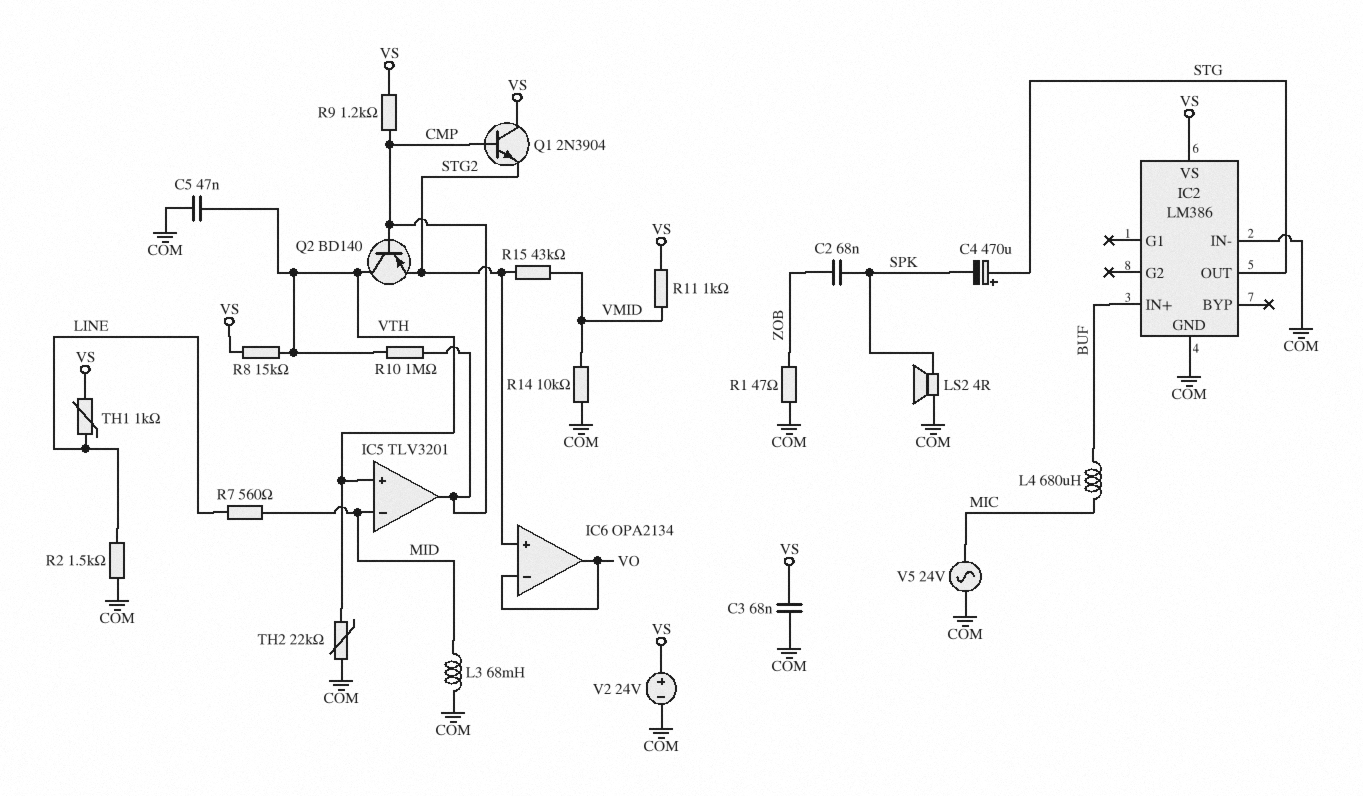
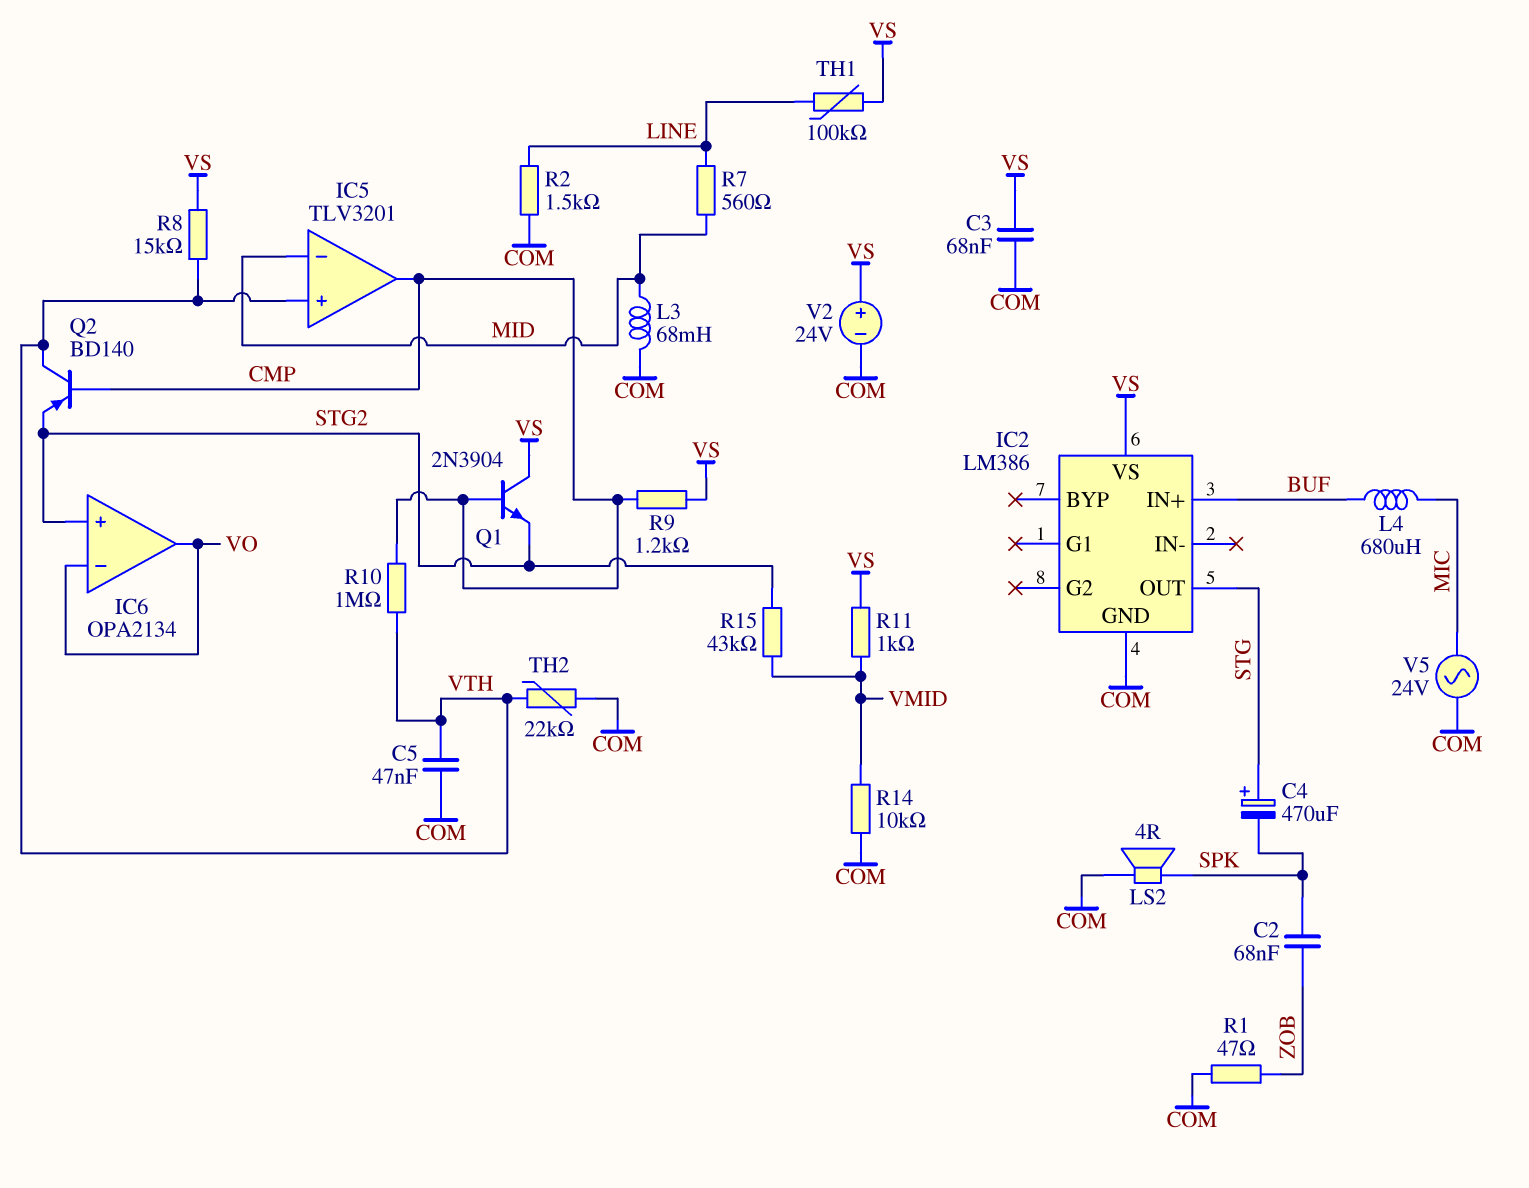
IC2 pin IN-: COM -> none
TH1: 1k (LINE, VS) -> 100k (LINE, VS)

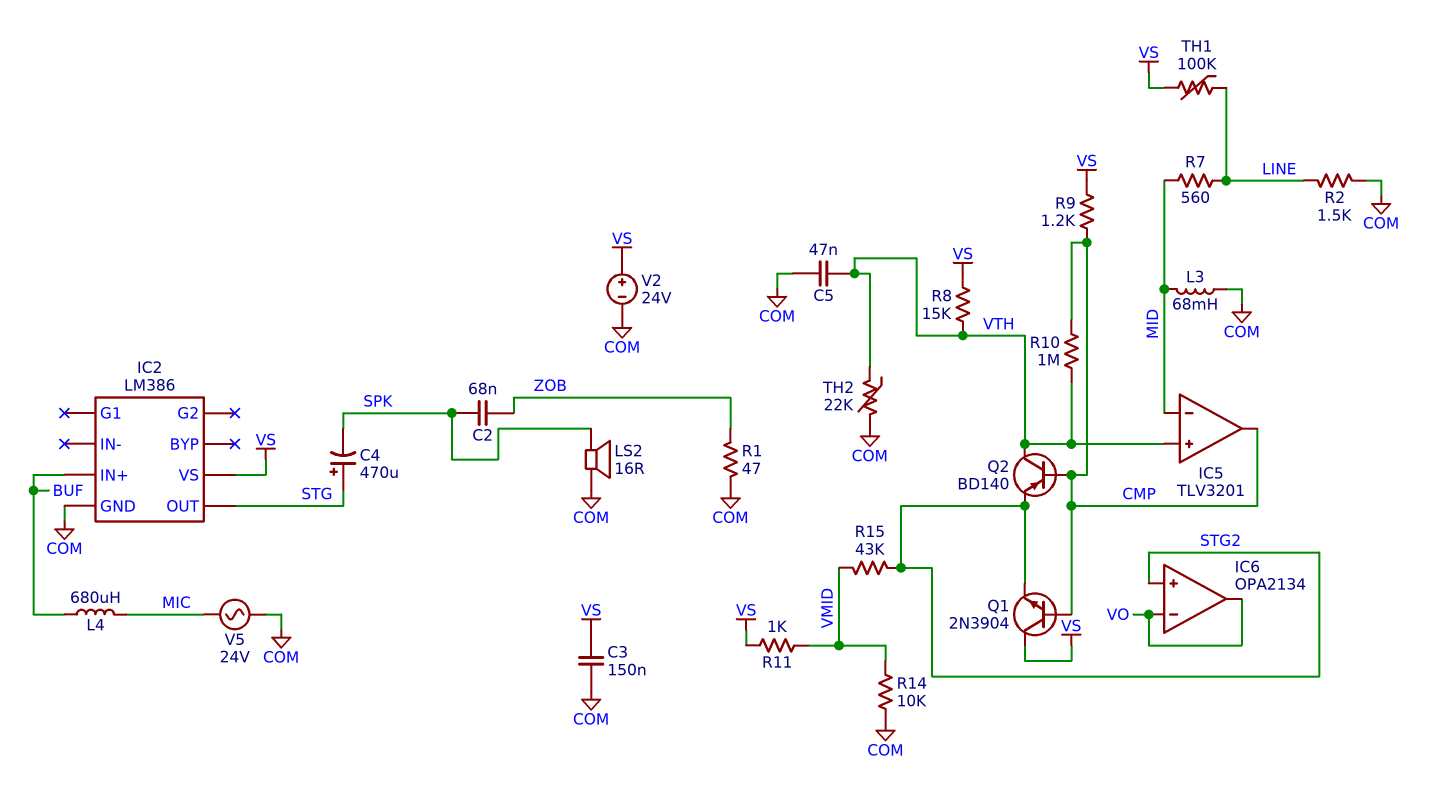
C3: 68nF (COM, VS) -> 150nF (COM, VS)
LS2: speaker 4R (COM, SPK) -> speaker 16R (COM, SPK)

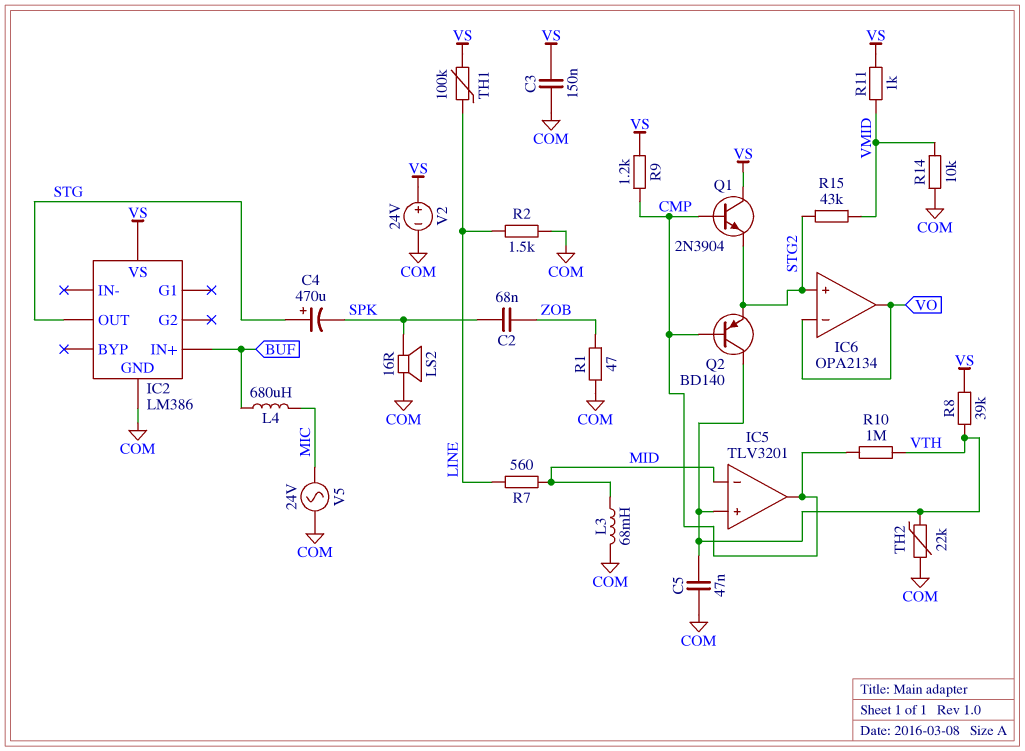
R8: 15k (VS, VTH) -> 39k (VS, VTH)

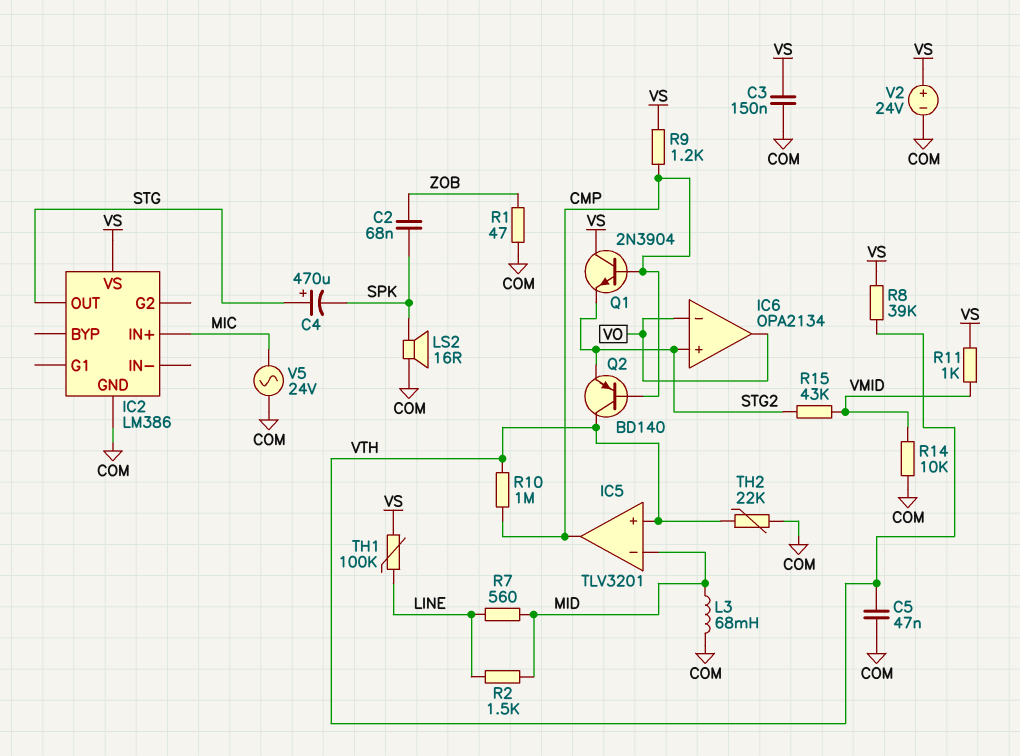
IC2 pin IN+: BUF -> MIC
L4: 680uH (BUF, MIC) -> none
R2: 1.5k (COM, LINE) -> 1.5k (LINE, MID)

